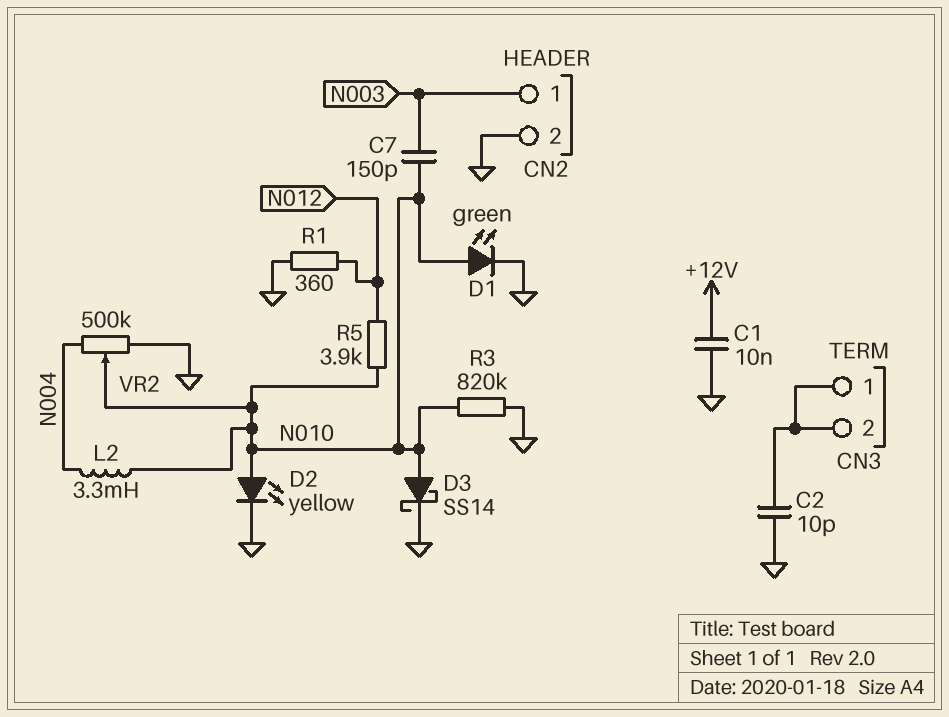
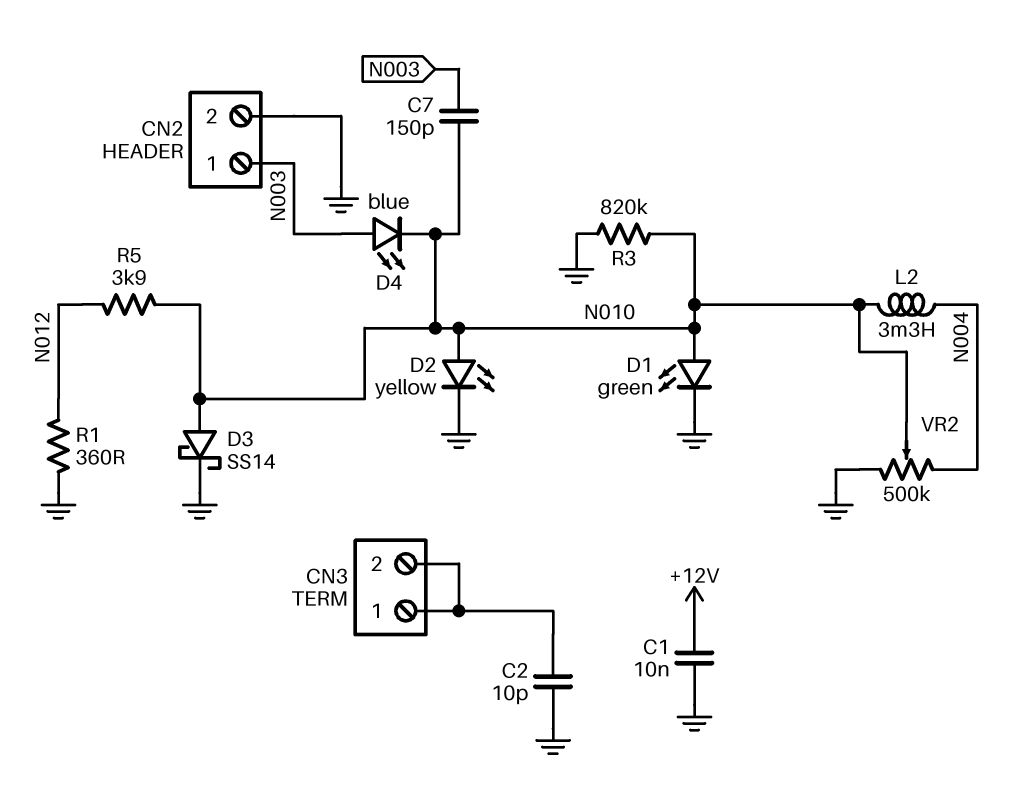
D4: none -> LED blue (A N003, K N010)

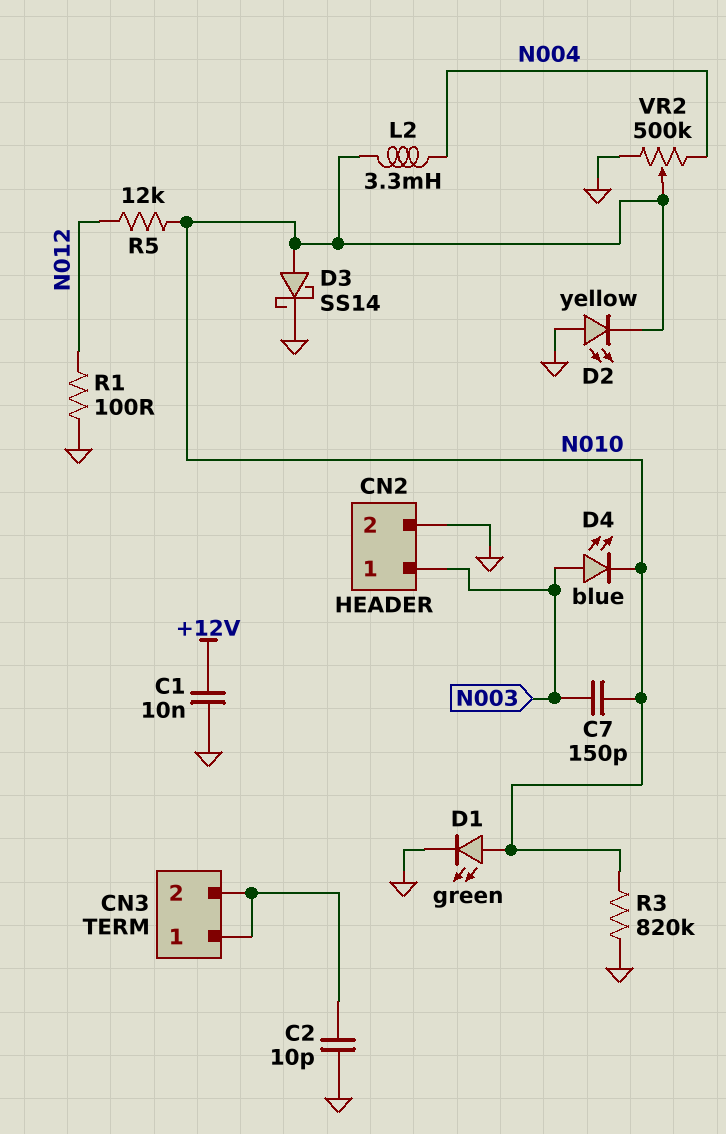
D2: LED yellow (A N010, K GND) -> LED yellow (A GND, K N010)
R1: 360 (GND, N012) -> 100 (GND, N012)
R5: 3.9k (N010, N012) -> 12k (N010, N012)

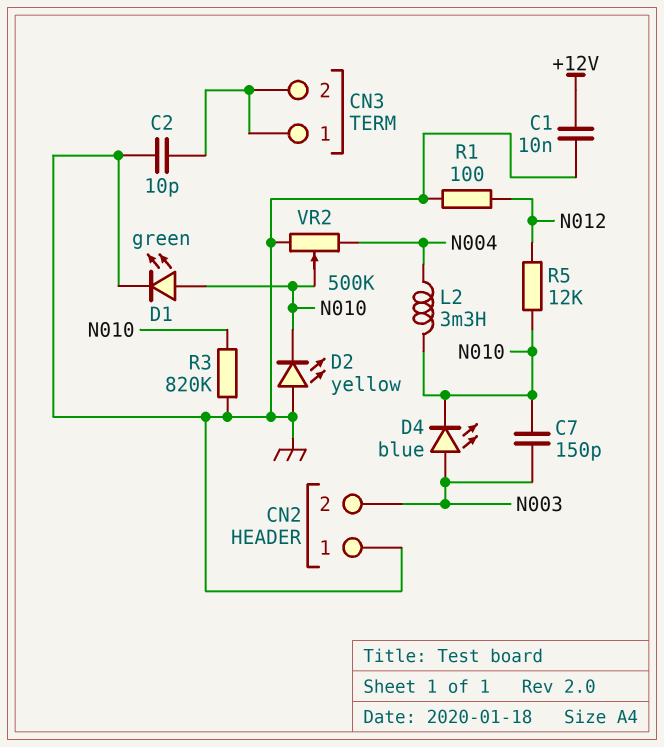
CN2 pin 1: N003 -> GND
CN2 pin 2: GND -> N003
D3: schottky SS14 (A N010, K GND) -> none

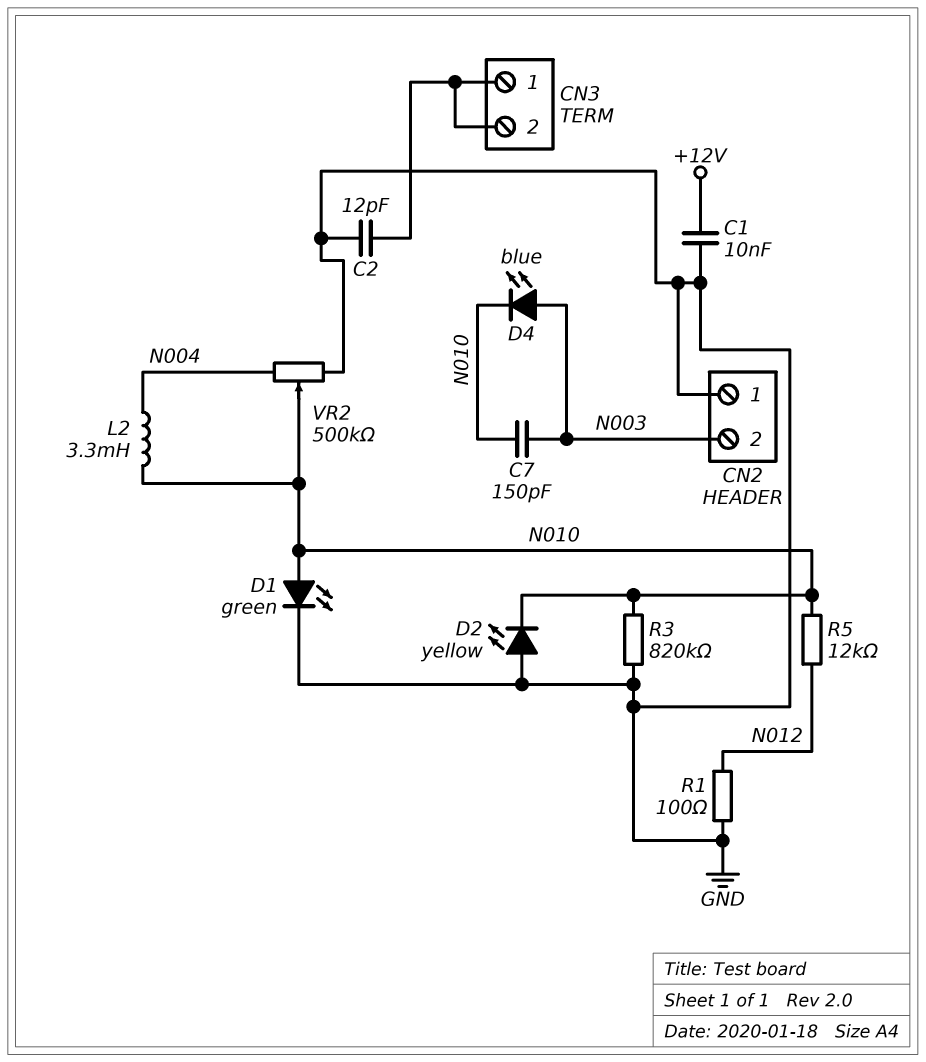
C2: 10pF (CN3/1, GND) -> 12pF (CN3/1, GND)

